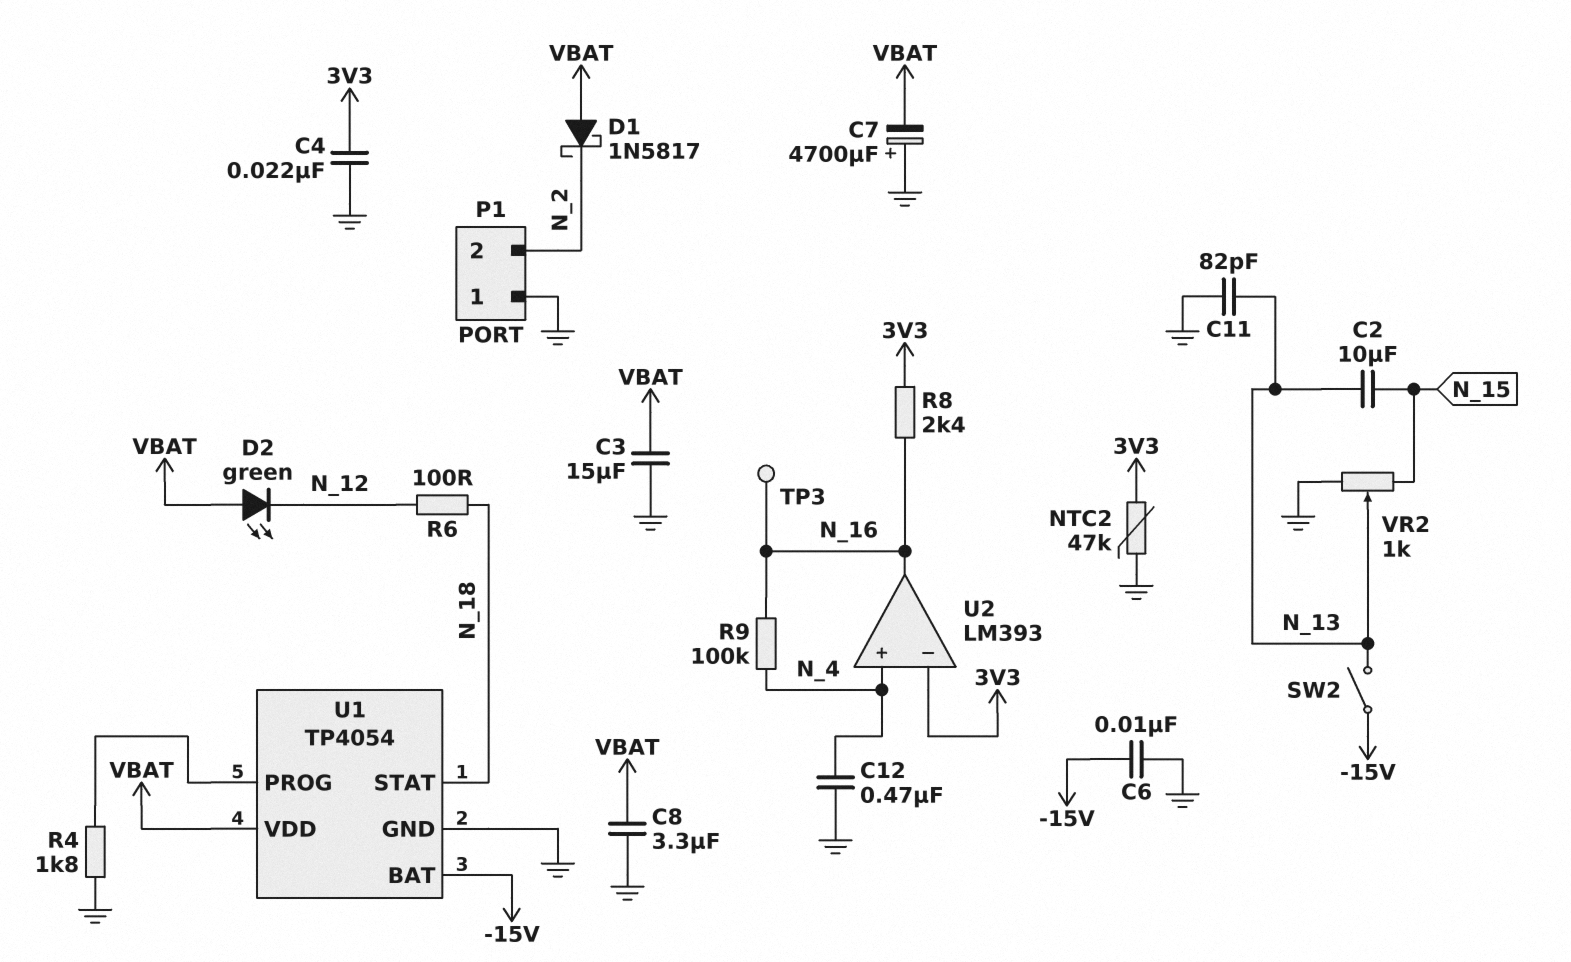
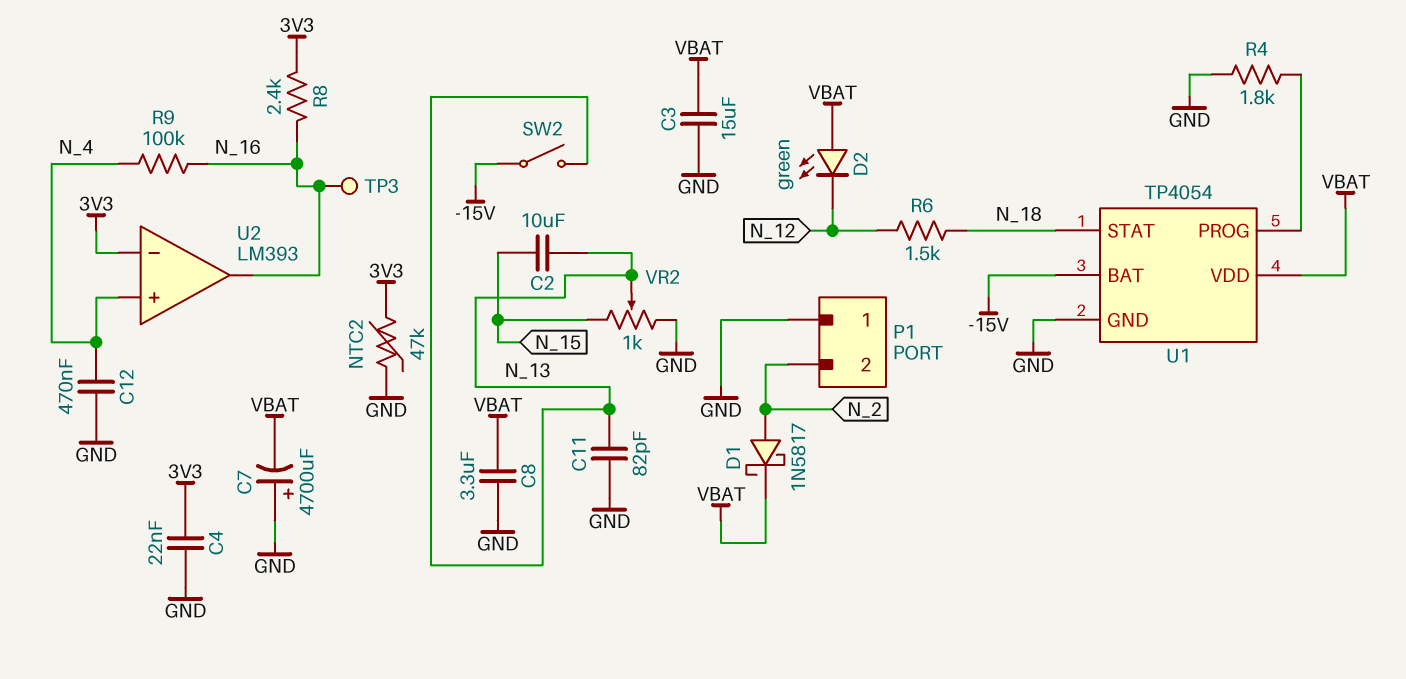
C6: 10nF (-15V, GND) -> none
D1: schottky 1N5817 (A VBAT, K N_2) -> schottky 1N5817 (A N_2, K VBAT)
R6: 100 (N_12, N_18) -> 1.5k (N_12, N_18)

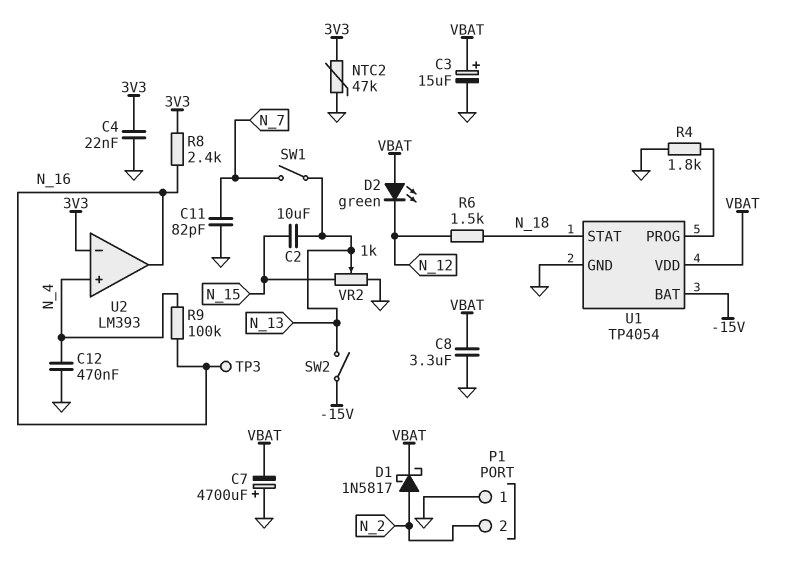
C3: 15uF (GND, VBAT) -> 15uF (plus VBAT, minus GND)
C11: 82pF (GND, N_13) -> 82pF (GND, N_7)
SW1: none -> switch (N_7, N_13)

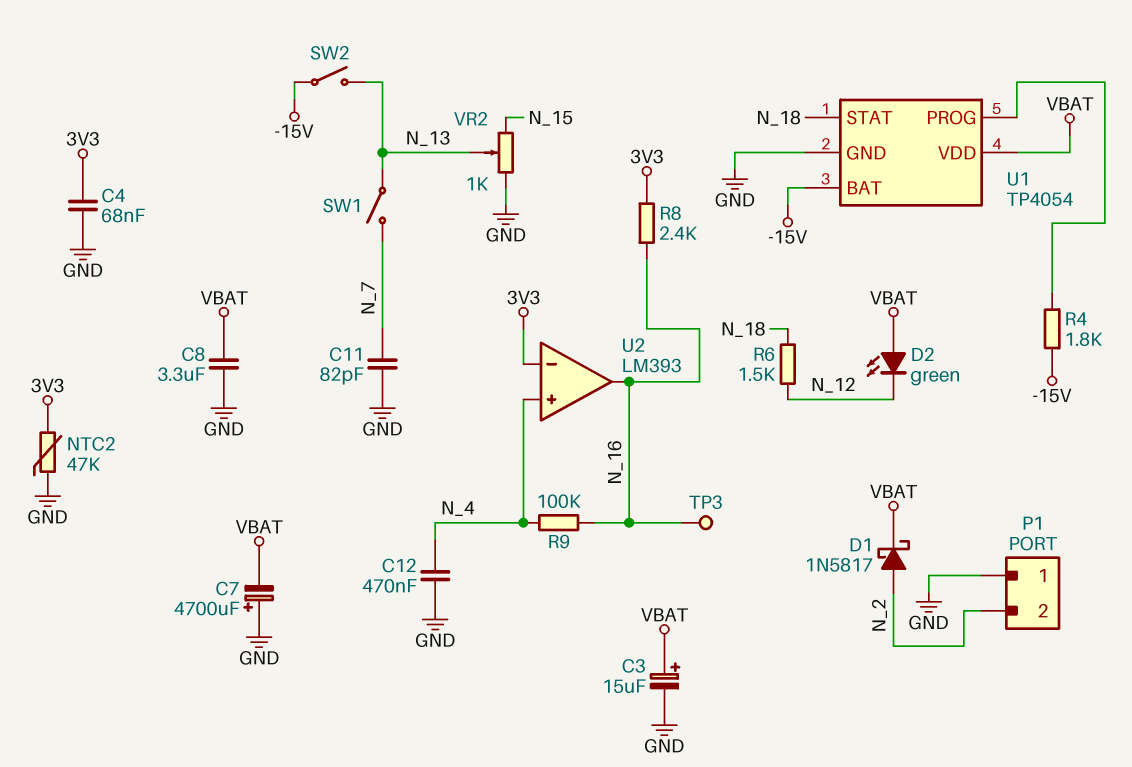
C2: 10uF (N_13, N_15) -> none
C4: 22nF (3V3, GND) -> 68nF (3V3, GND)
R4: 1.8k (GND, U1/PROG) -> 1.8k (-15V, U1/PROG)

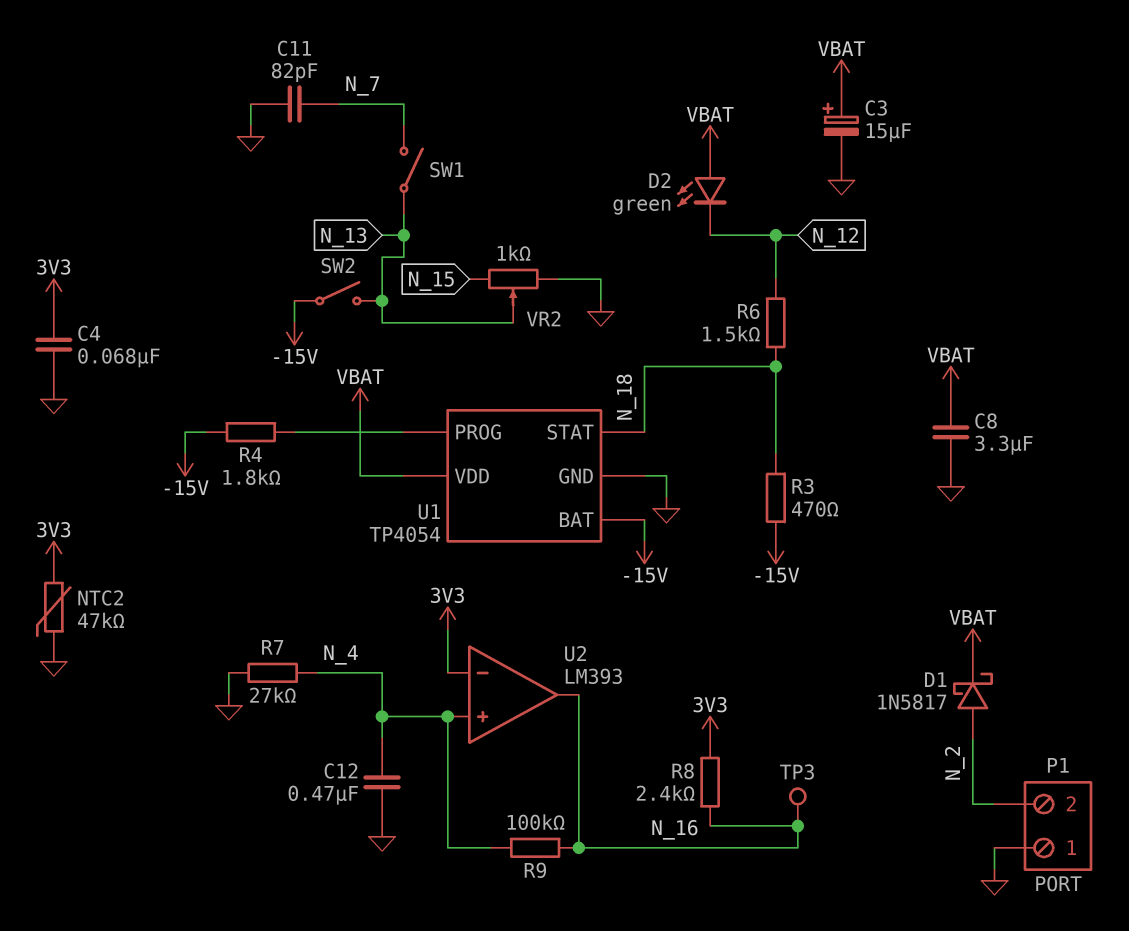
C7: 4700uF (plus GND, minus VBAT) -> none
R3: none -> 470 (-15V, N_18)
R7: none -> 27k (GND, N_4)

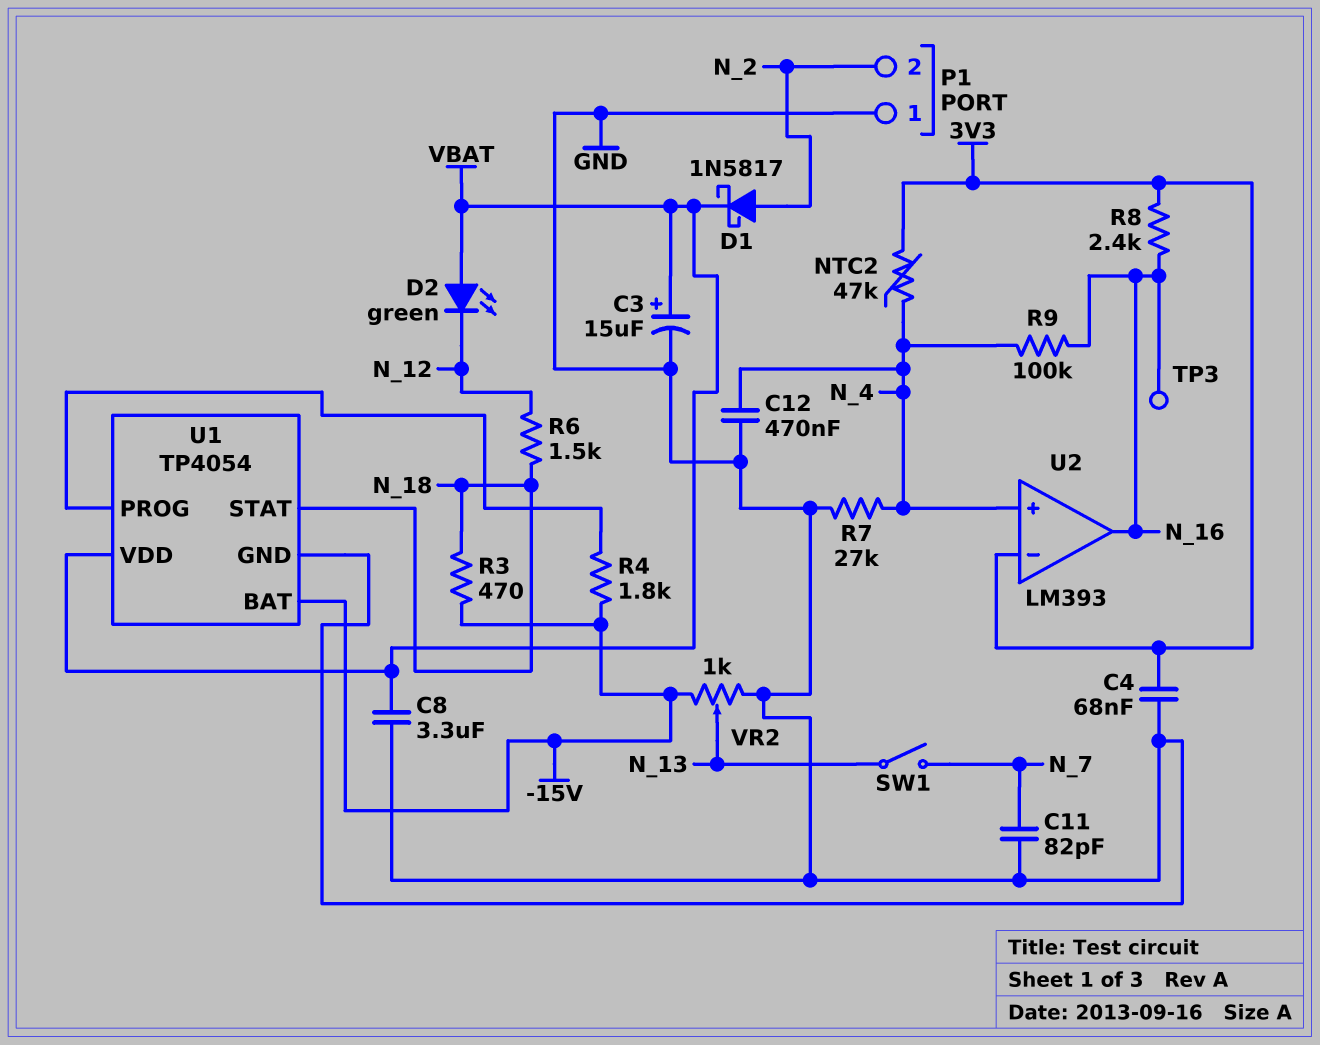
NTC2: 47k (3V3, GND) -> 47k (3V3, N_4)
SW2: switch (-15V, N_13) -> none
VR2: 1k (GND, N_15, wiper N_13) -> 1k (-15V, GND, wiper N_13)

